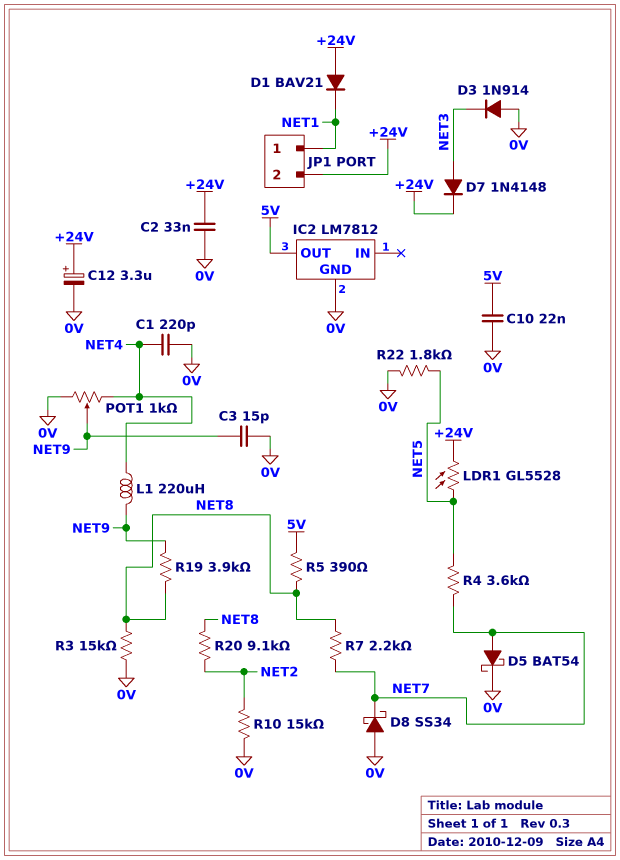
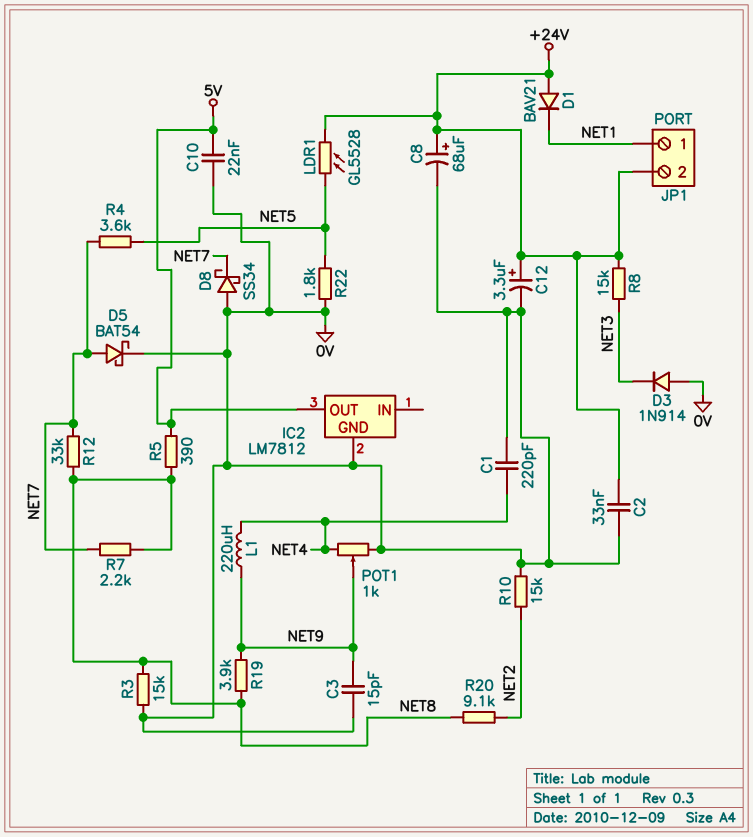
C8: none -> 68uF (plus +24V, minus 0V)
D7: diode 1N4148 (A NET3, K +24V) -> none
R8: none -> 15k (+24V, NET3)
R12: none -> 33k (NET7, NET8)

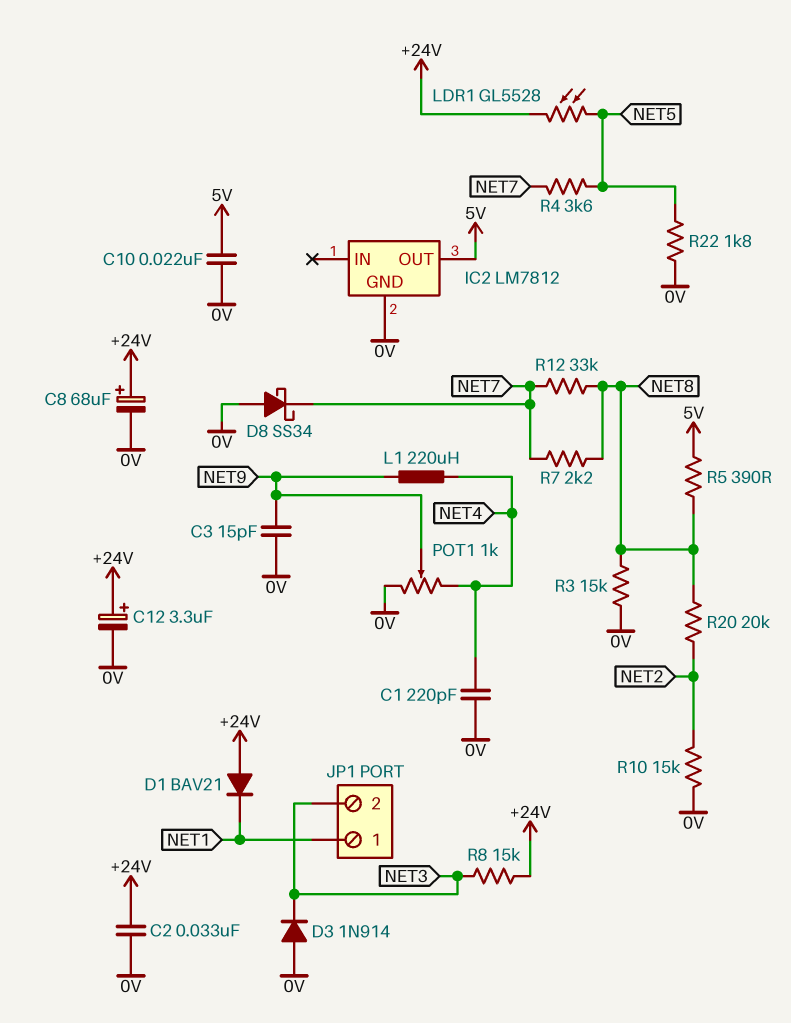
D5: schottky BAT54 (A NET7, K 0V) -> none
JP1 pin 2: +24V -> NET3
R19: 3.9k (NET8, NET9) -> none
R20: 9.1k (NET2, NET8) -> 20k (NET2, NET8)

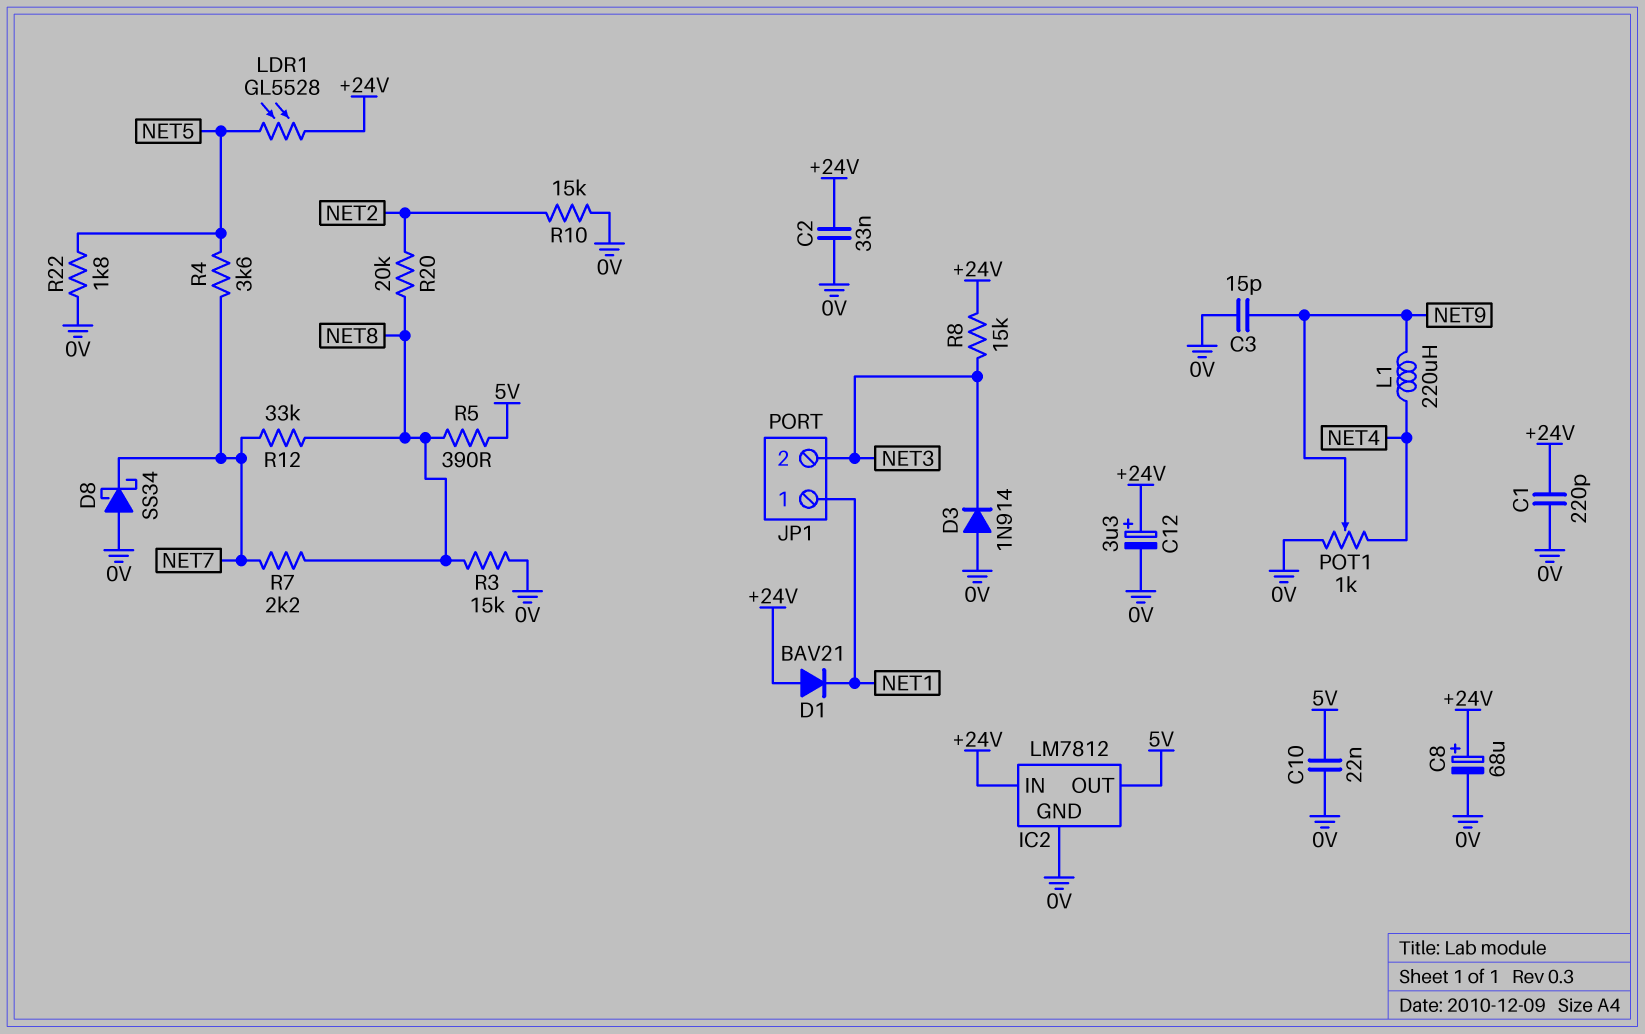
C1: 220pF (0V, NET4) -> 220pF (+24V, 0V)
IC2 pin IN: none -> +24V

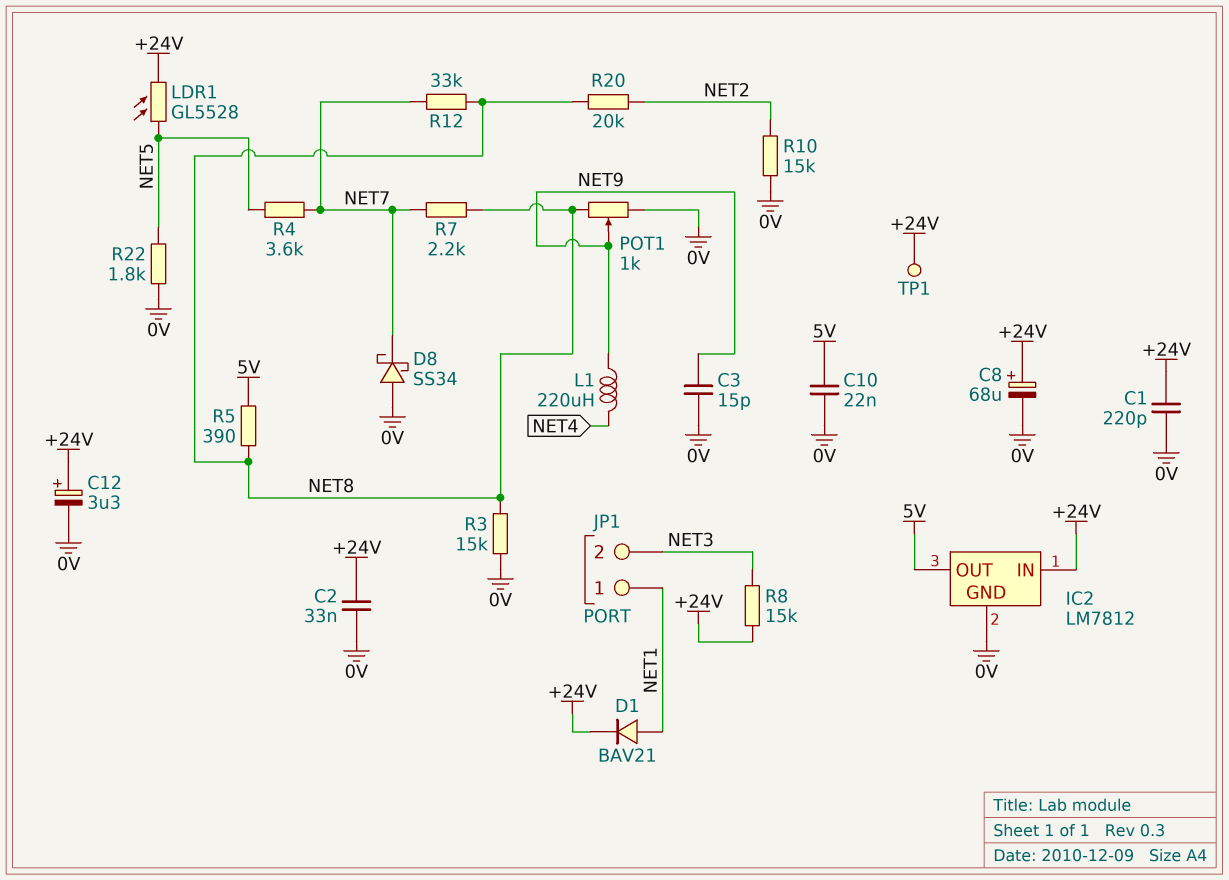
D1: diode BAV21 (A +24V, K NET1) -> diode BAV21 (A NET1, K +24V)
D3: diode 1N914 (A 0V, K NET3) -> none
POT1: 1k (0V, NET4, wiper NET9) -> 1k (0V, NET8, wiper NET9)
TP1: none -> test point (+24V)

